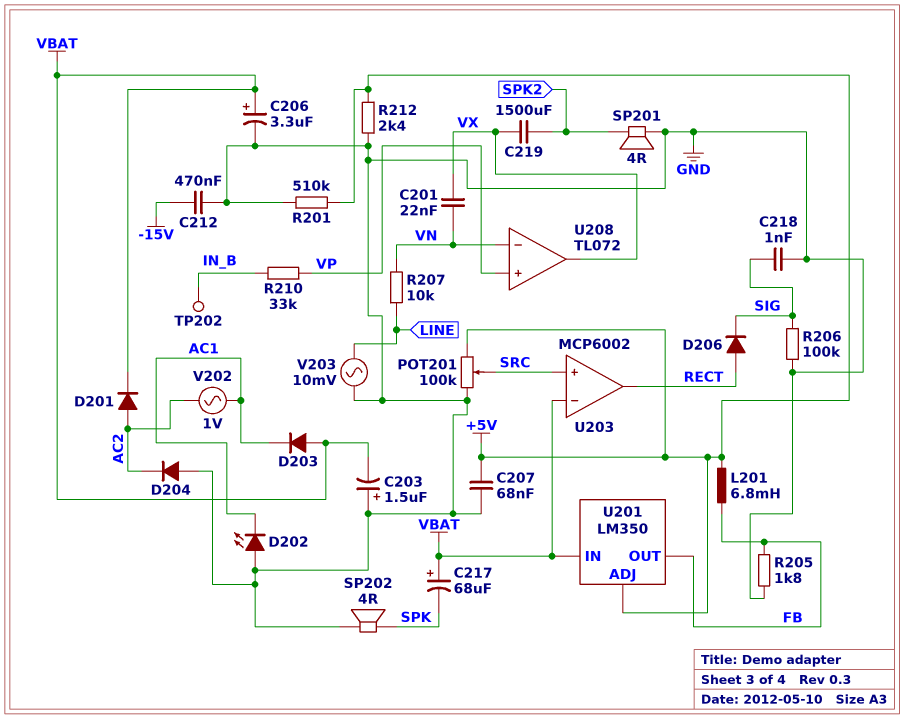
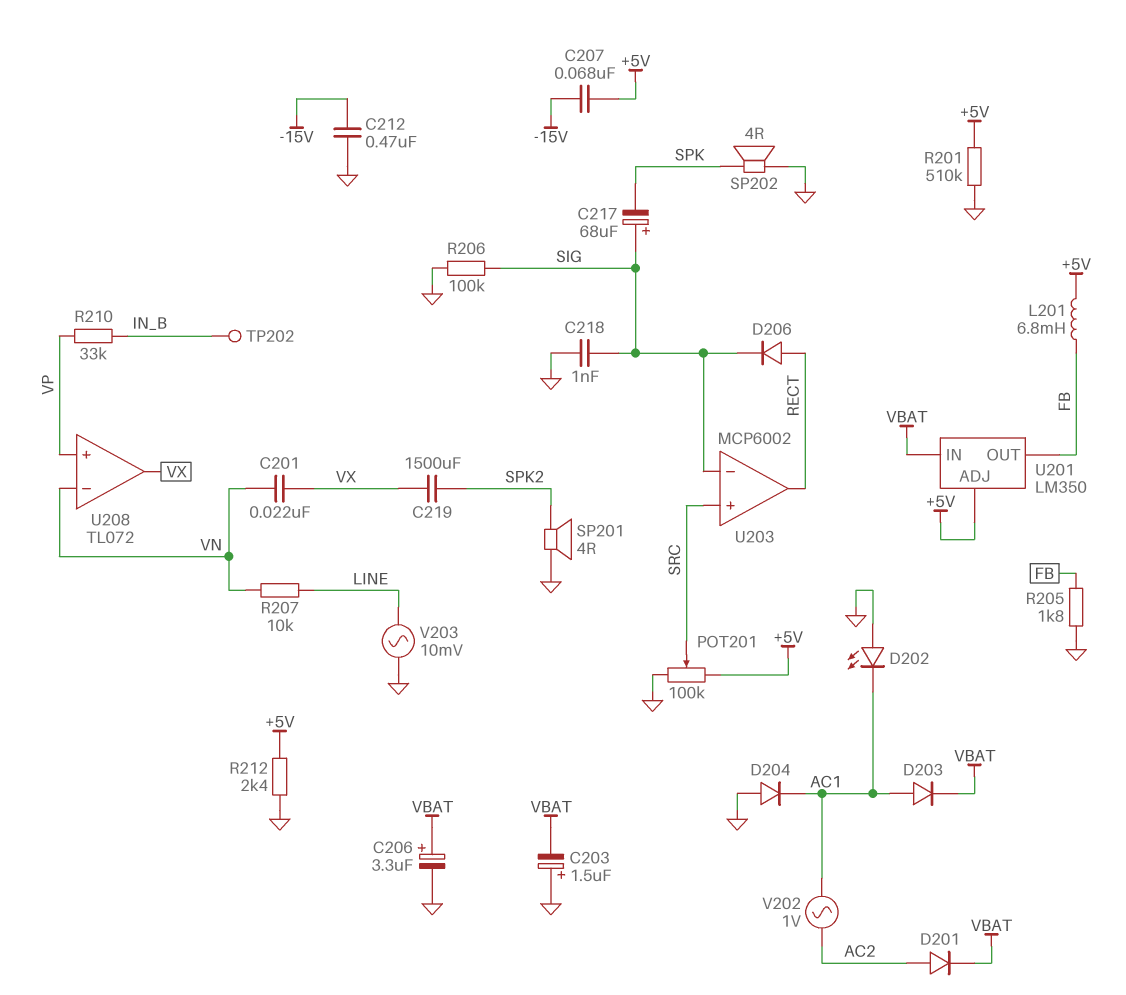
C207: 68nF (+5V, GND) -> 68nF (+5V, -15V)
C217: 68uF (plus VBAT, minus SPK) -> 68uF (plus SIG, minus SPK)
D203: diode (A VBAT, K AC1) -> diode (A AC1, K VBAT)
D204: diode (A GND, K AC2) -> diode (A GND, K AC1)
U203 pin in-: VBAT -> SIG

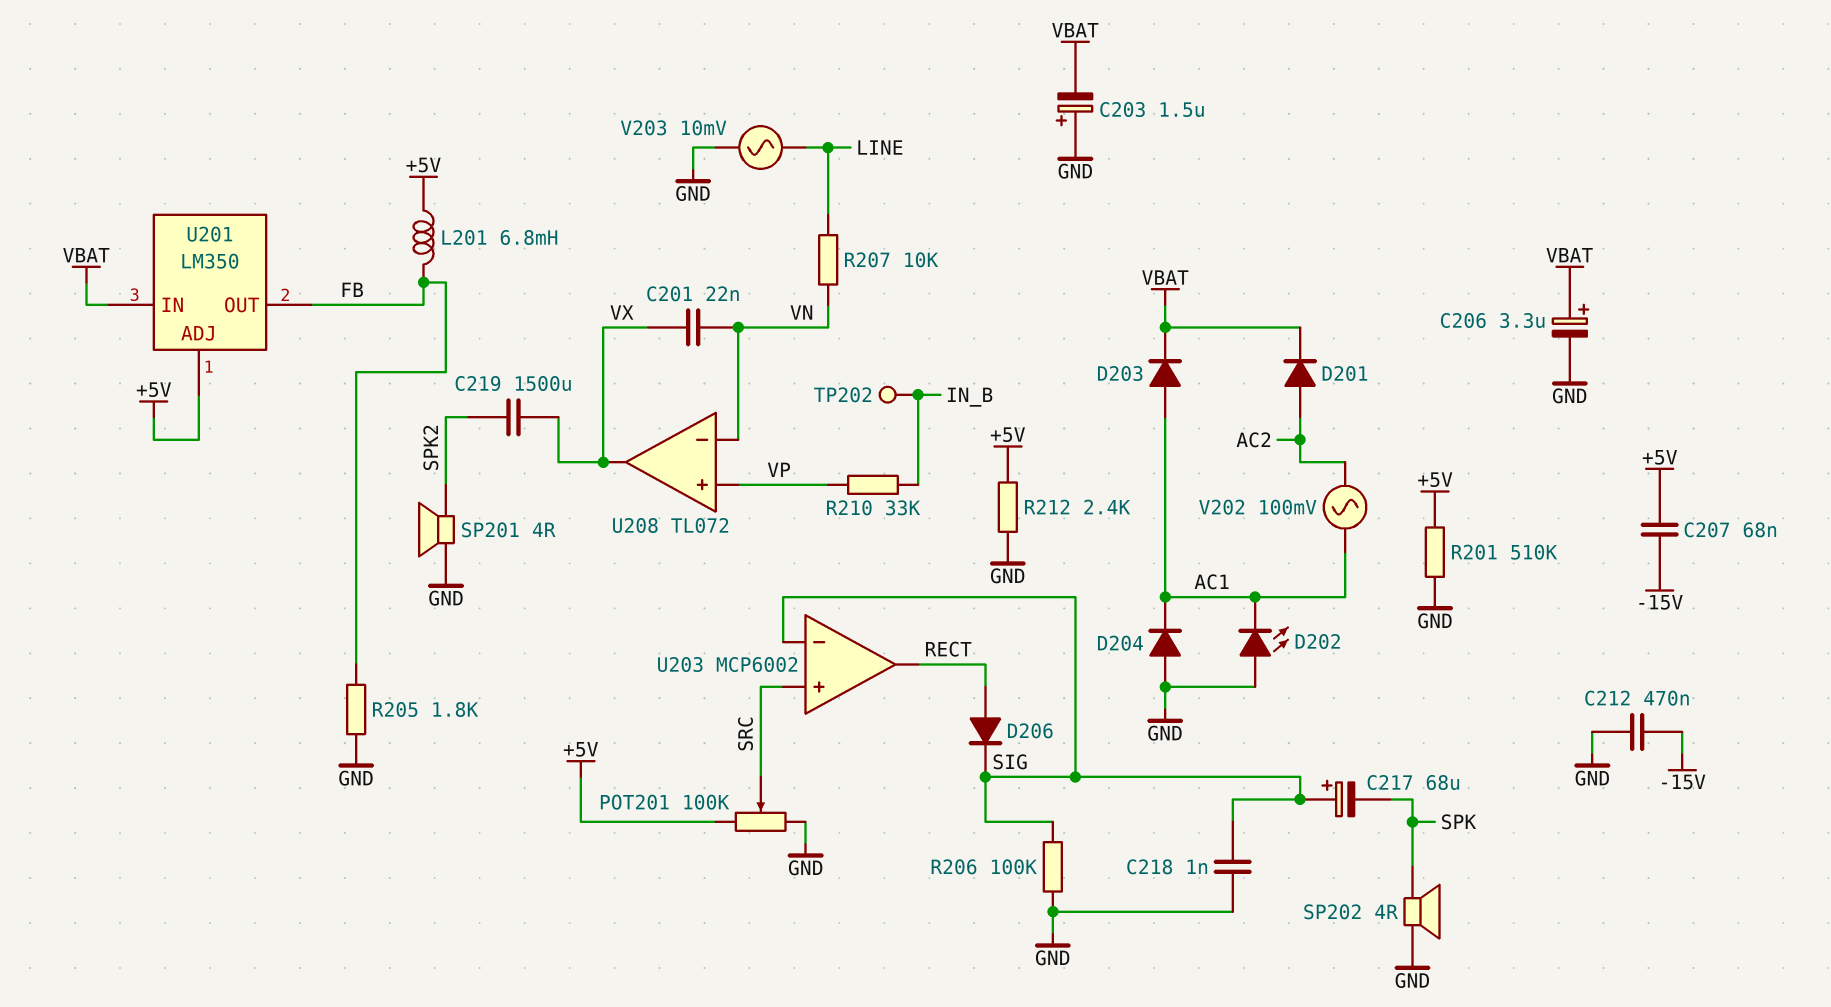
V202: AC 1V (AC1, AC2) -> AC 100mV (AC1, AC2)

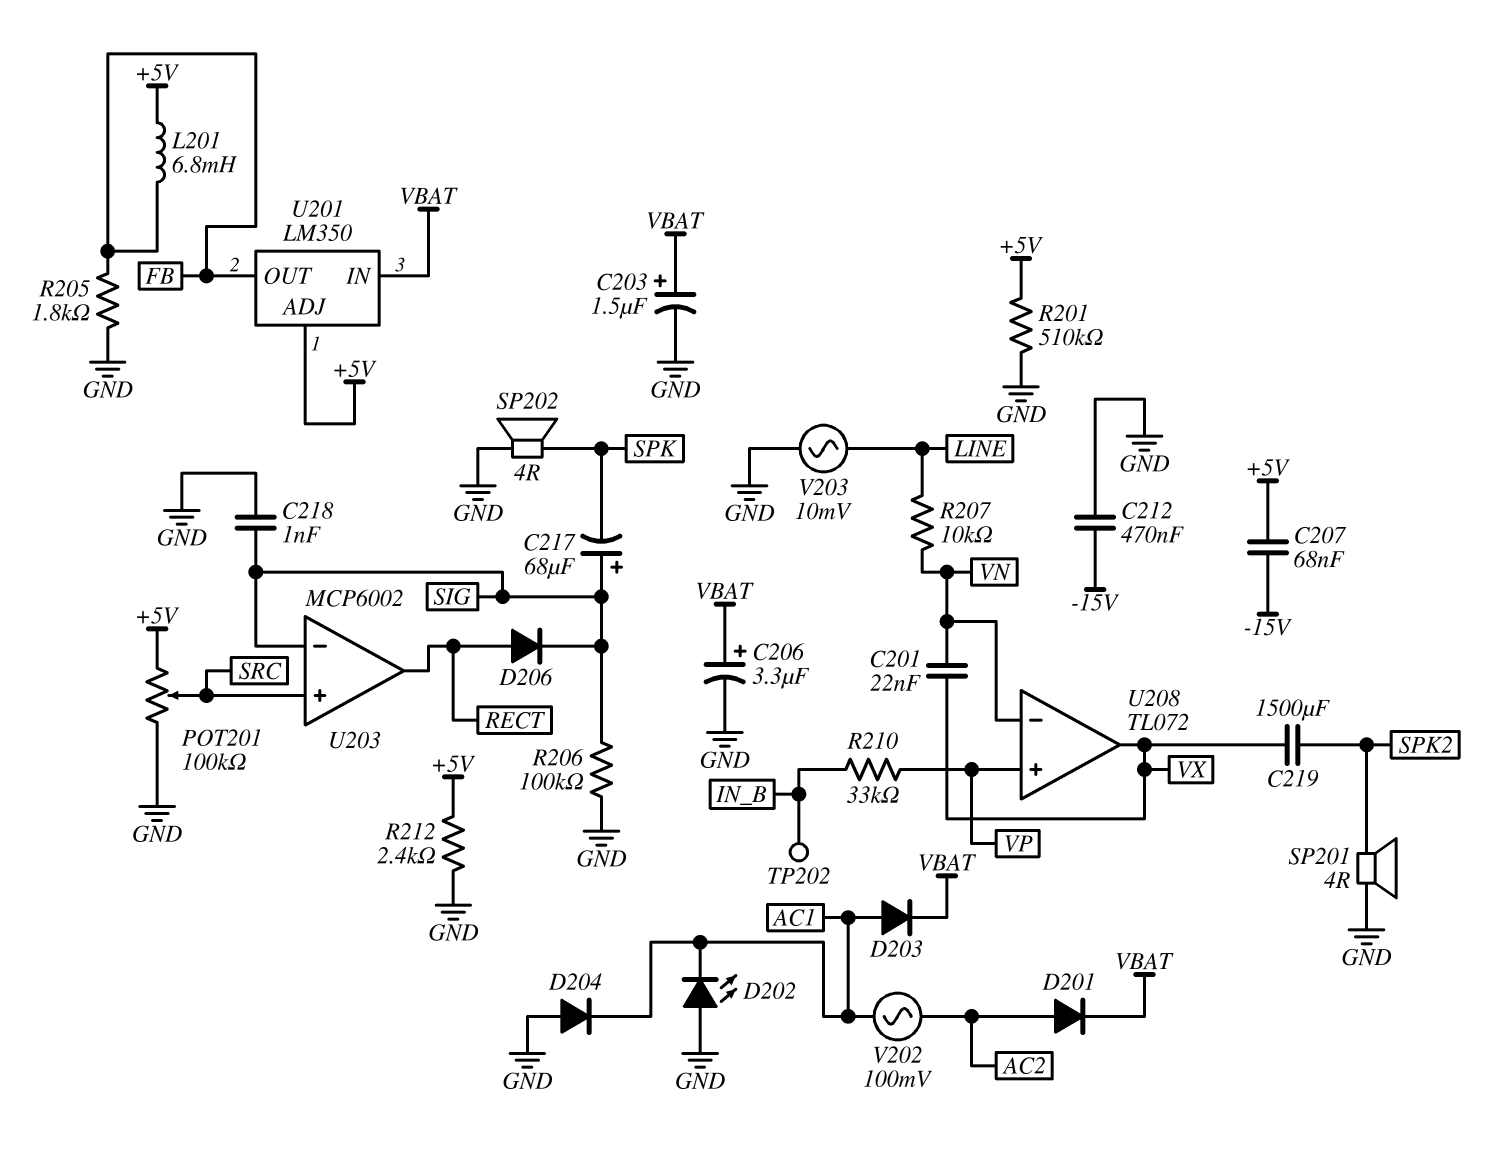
C203: 1.5uF (plus GND, minus VBAT) -> 1.5uF (plus VBAT, minus GND)

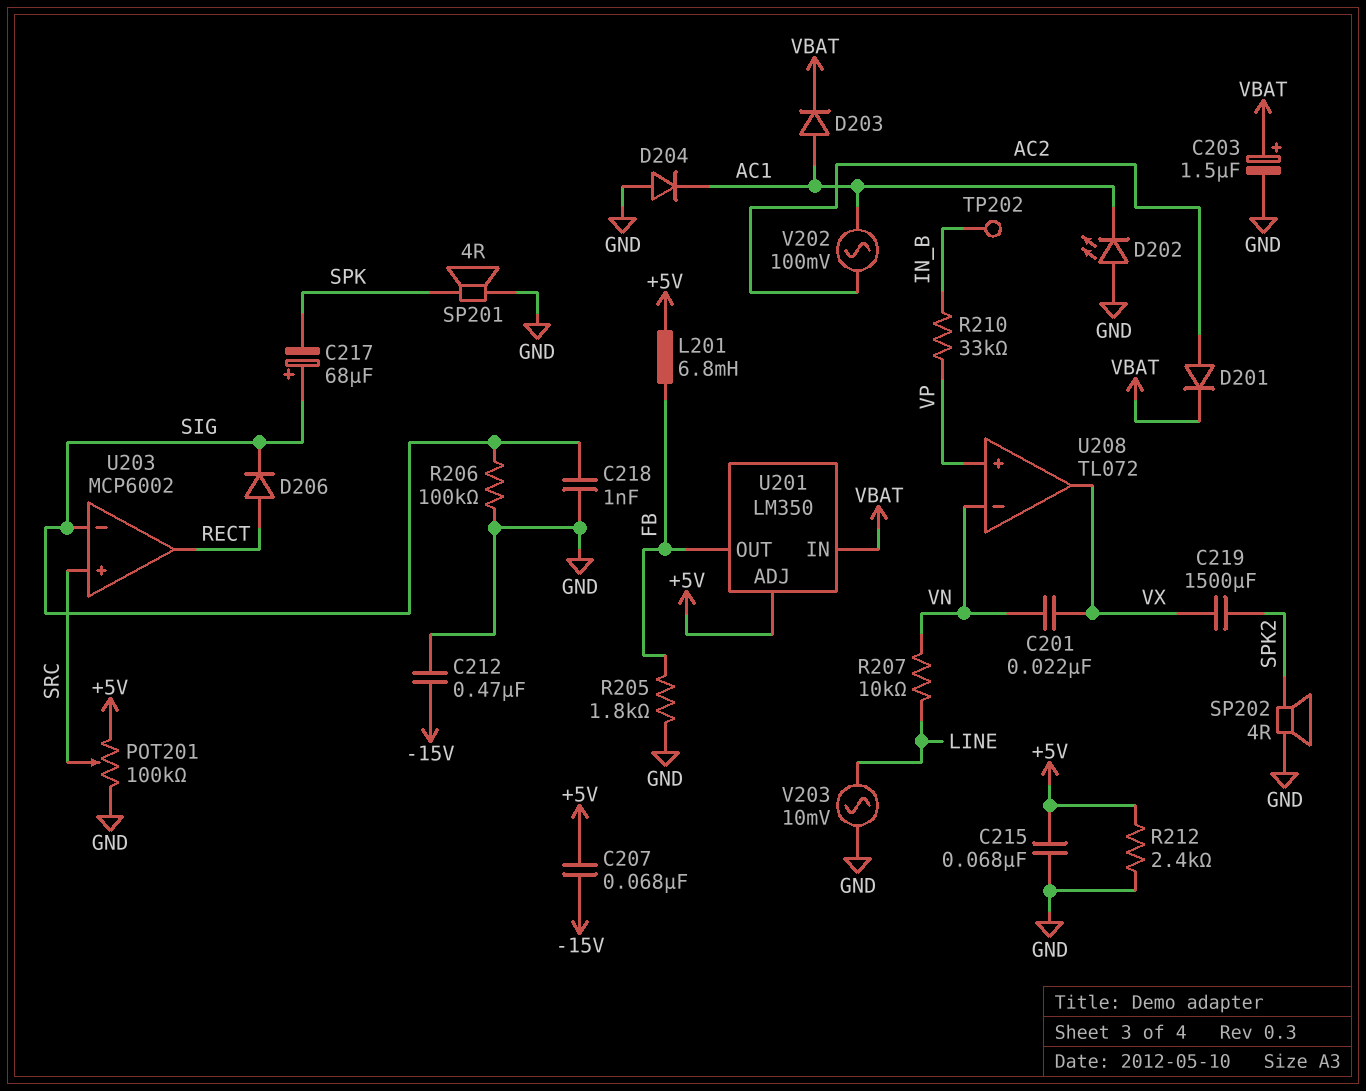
C206: 3.3uF (plus VBAT, minus GND) -> none
C215: none -> 68nF (+5V, GND)
R201: 510k (+5V, GND) -> none
SP201: speaker 4R (GND, SPK2) -> speaker 4R (GND, SPK)
SP202: speaker 4R (GND, SPK) -> speaker 4R (GND, SPK2)

